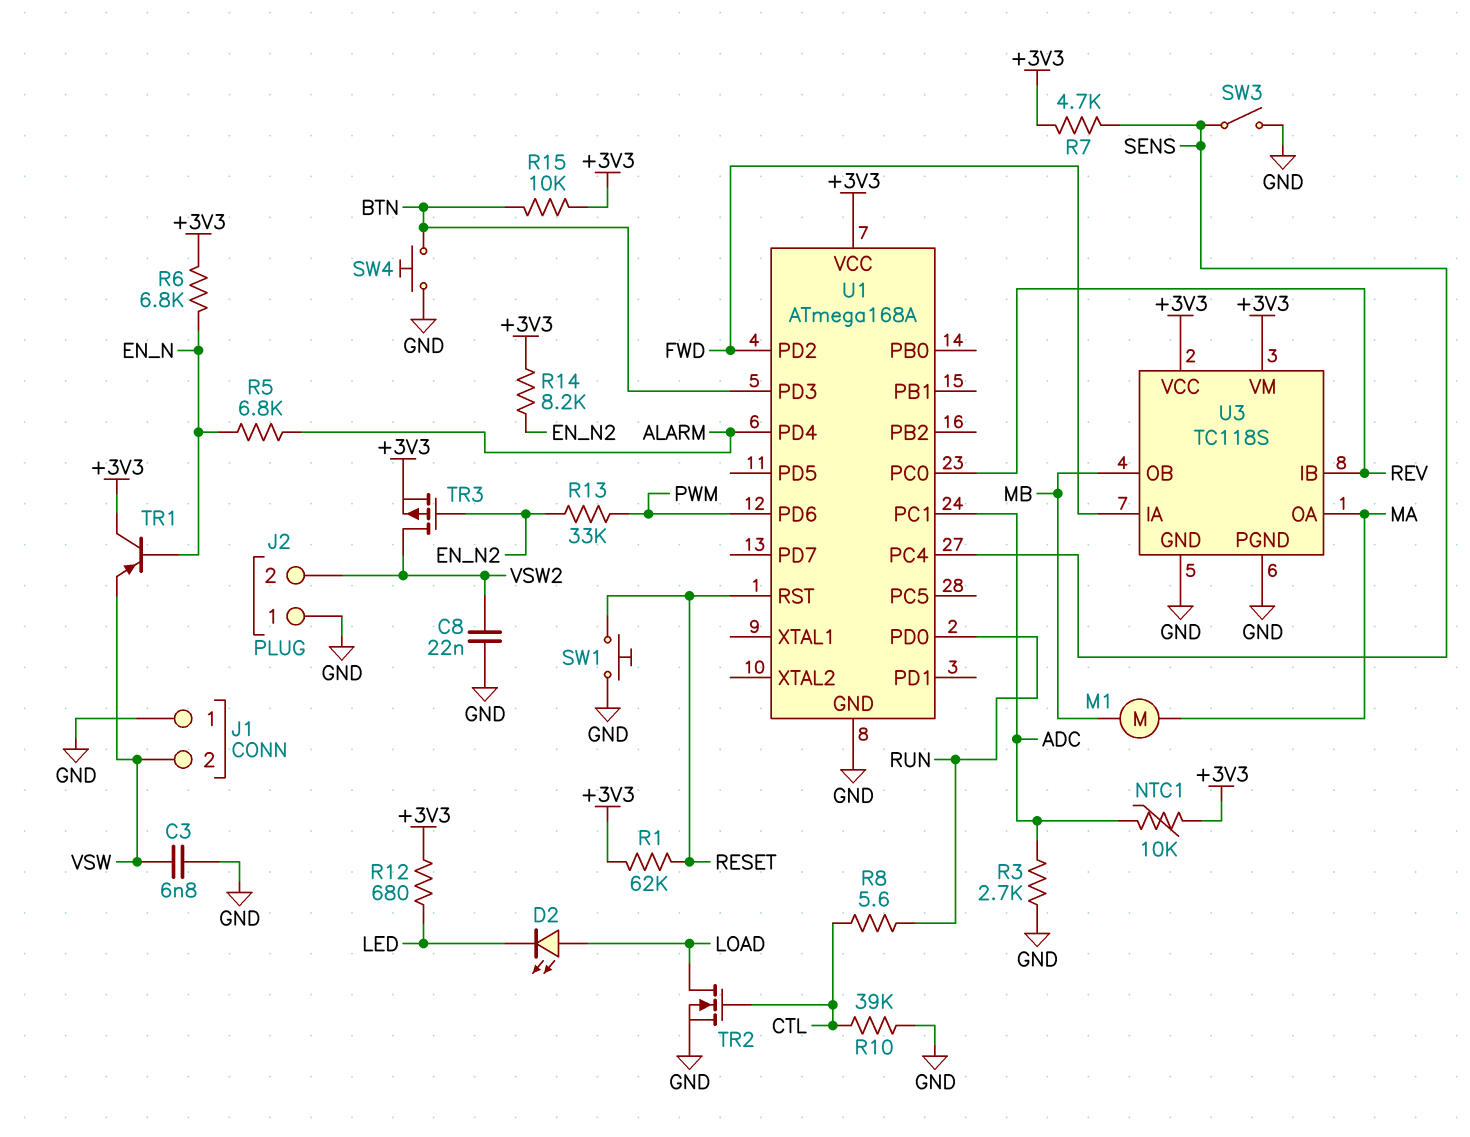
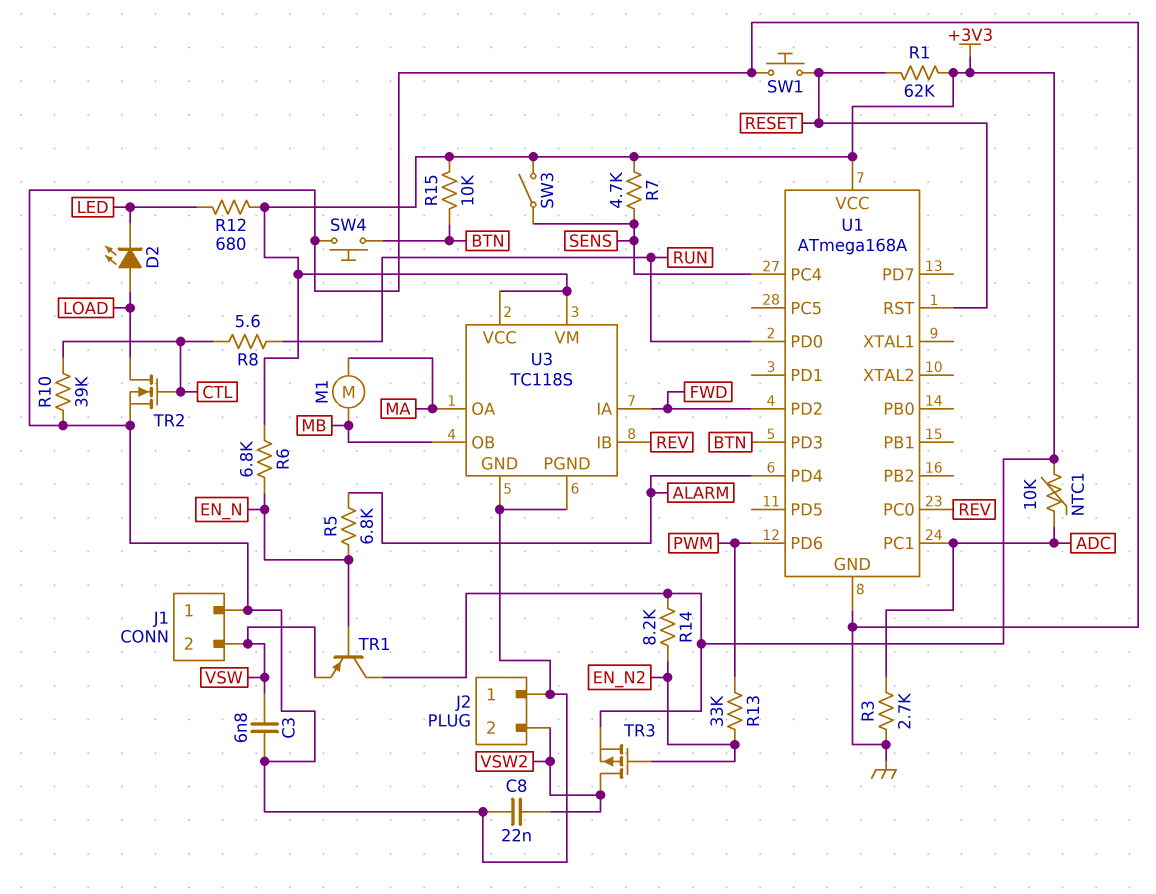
SW3: switch (GND, SENS) -> switch (+3V3, SENS)

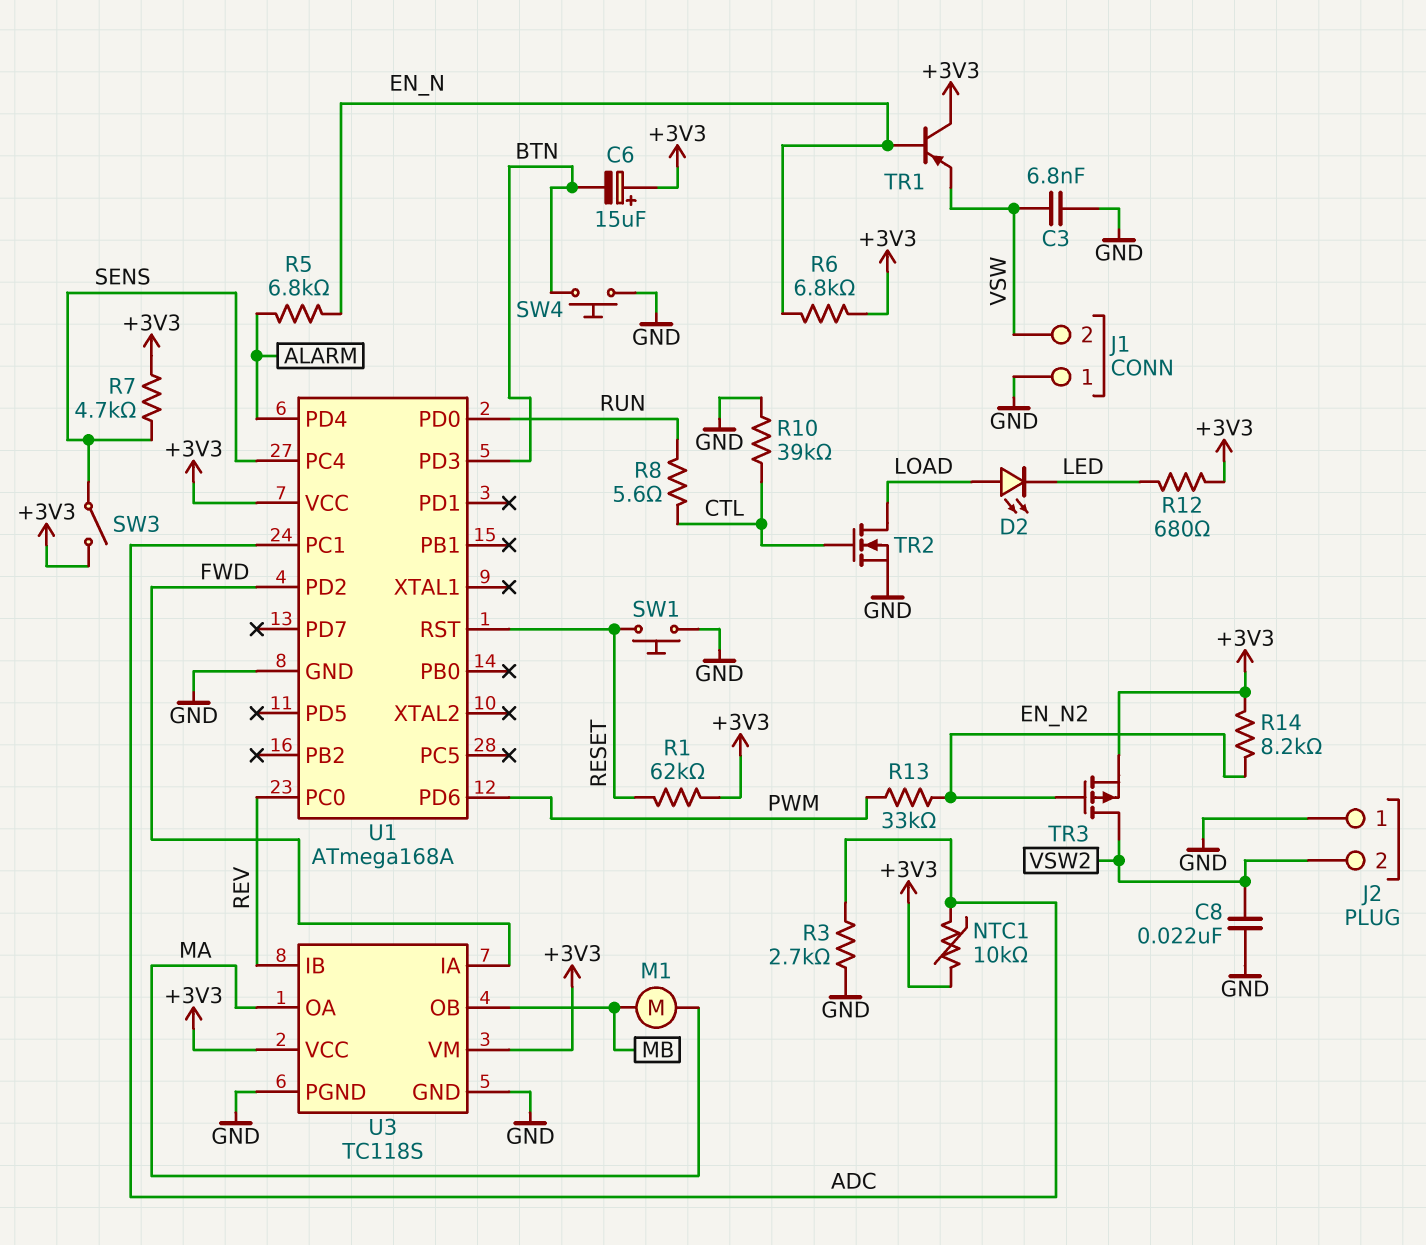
C6: none -> 15uF (plus +3V3, minus BTN)
R15: 10k (+3V3, BTN) -> none

